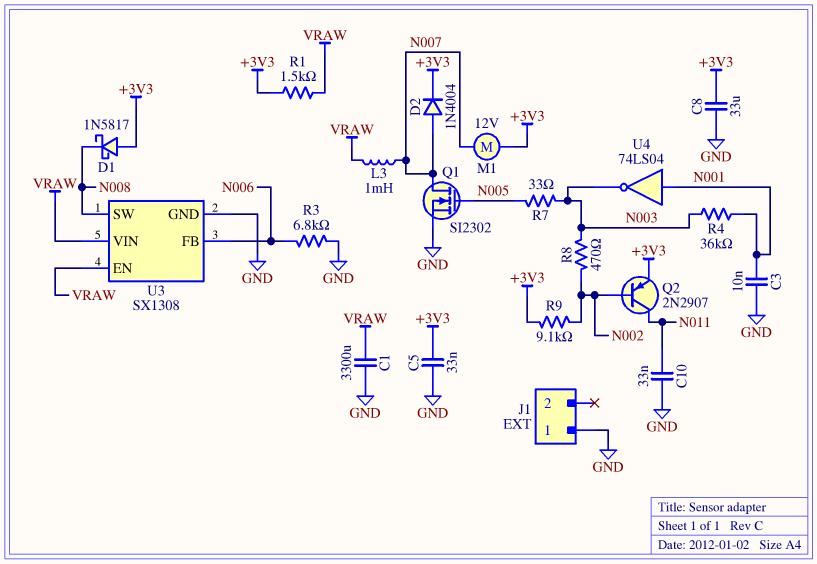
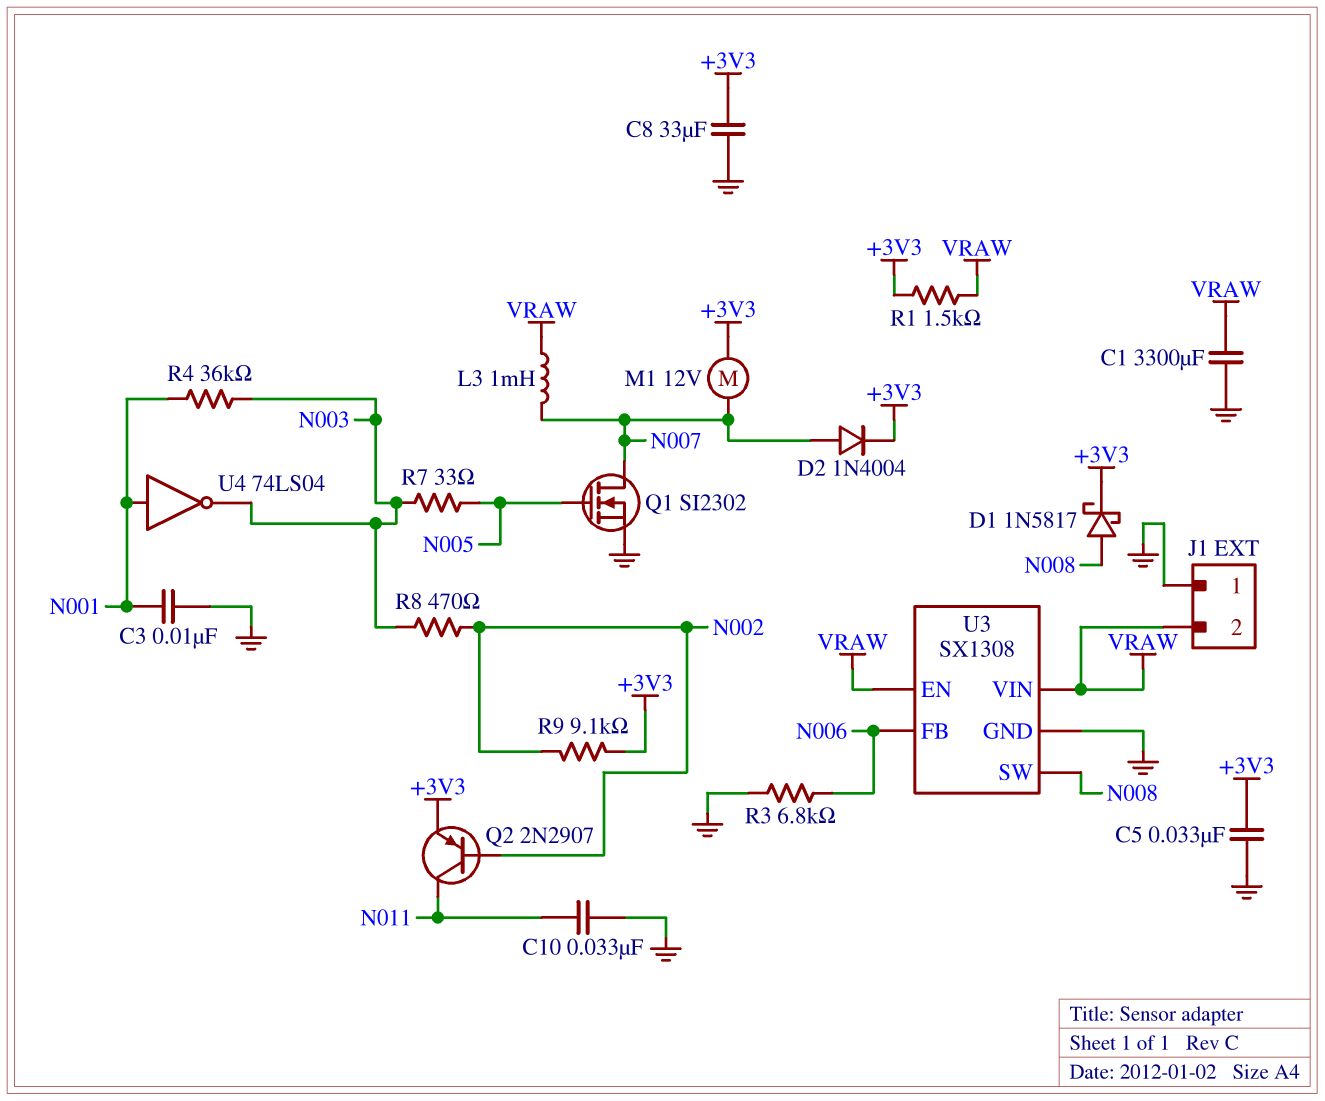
D1: schottky 1N5817 (A +3V3, K N008) -> schottky 1N5817 (A N008, K +3V3)
J1 pin 2: none -> VRAW

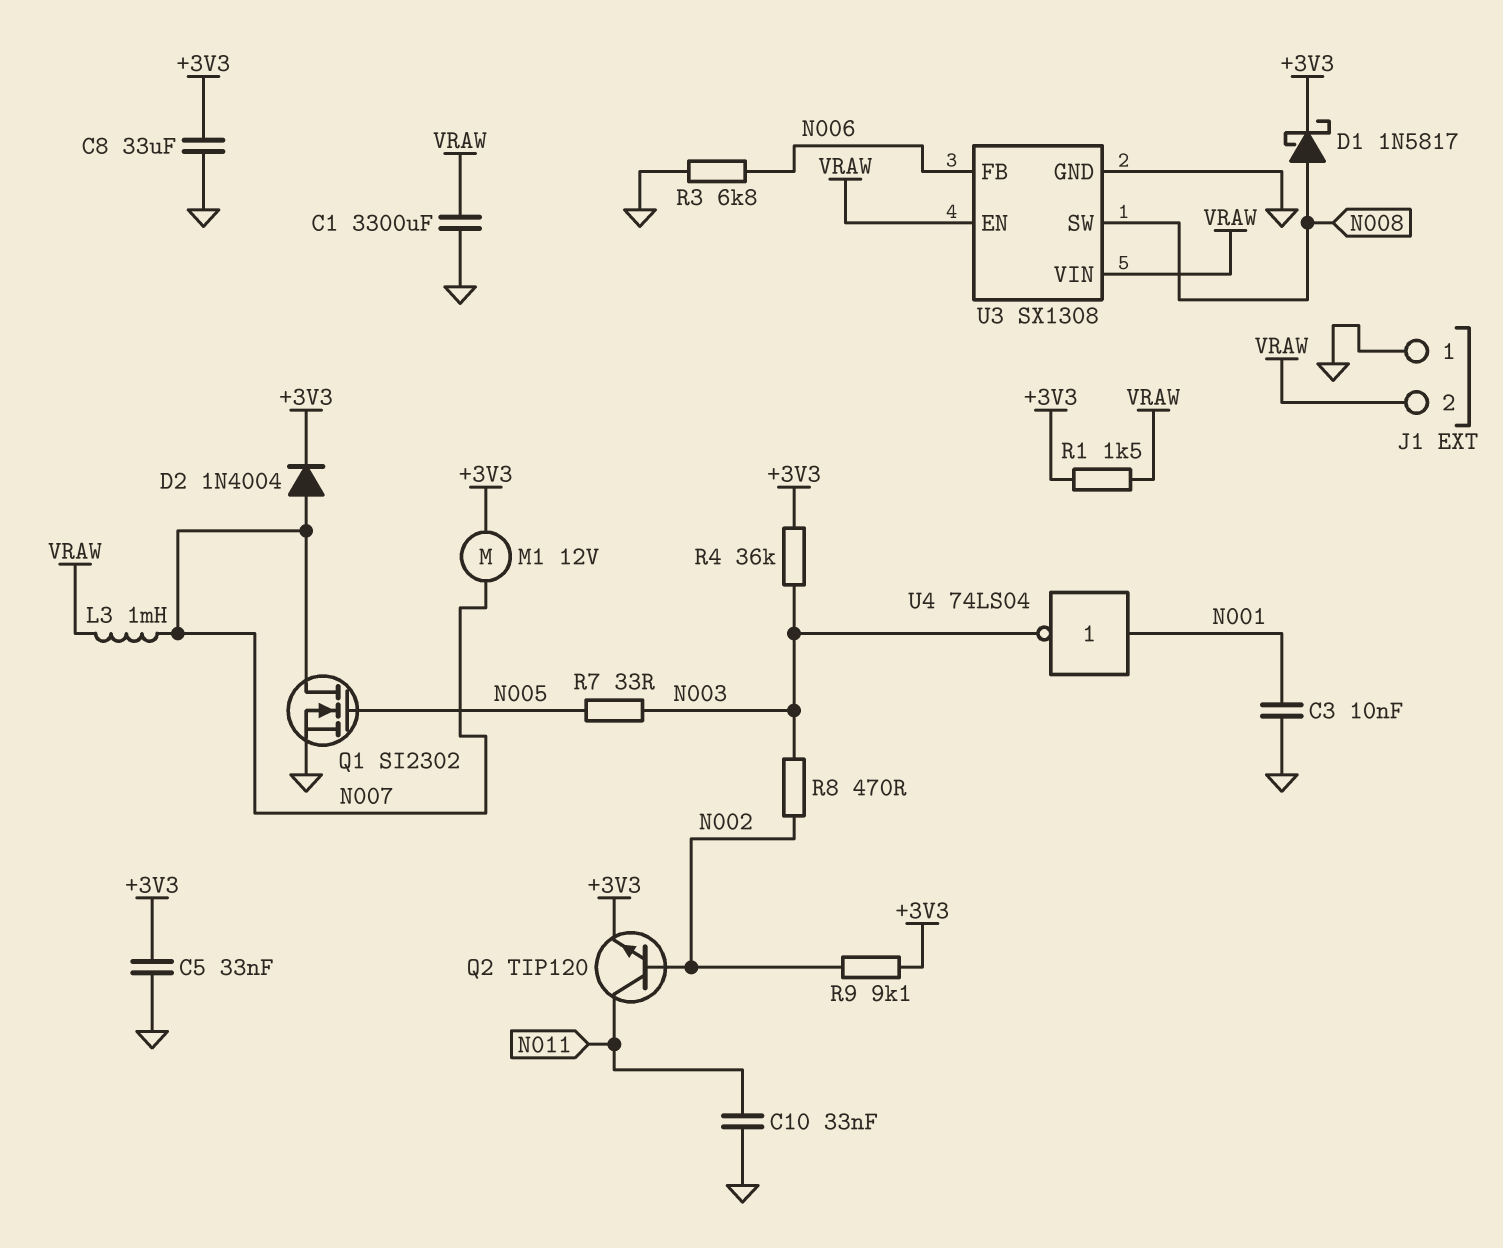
Q2: PNP 2N2907 (B N002, C N011, E +3V3) -> NPN TIP120 (B N002, C N011, E +3V3)
R4: 36k (N001, N003) -> 36k (+3V3, N003)

